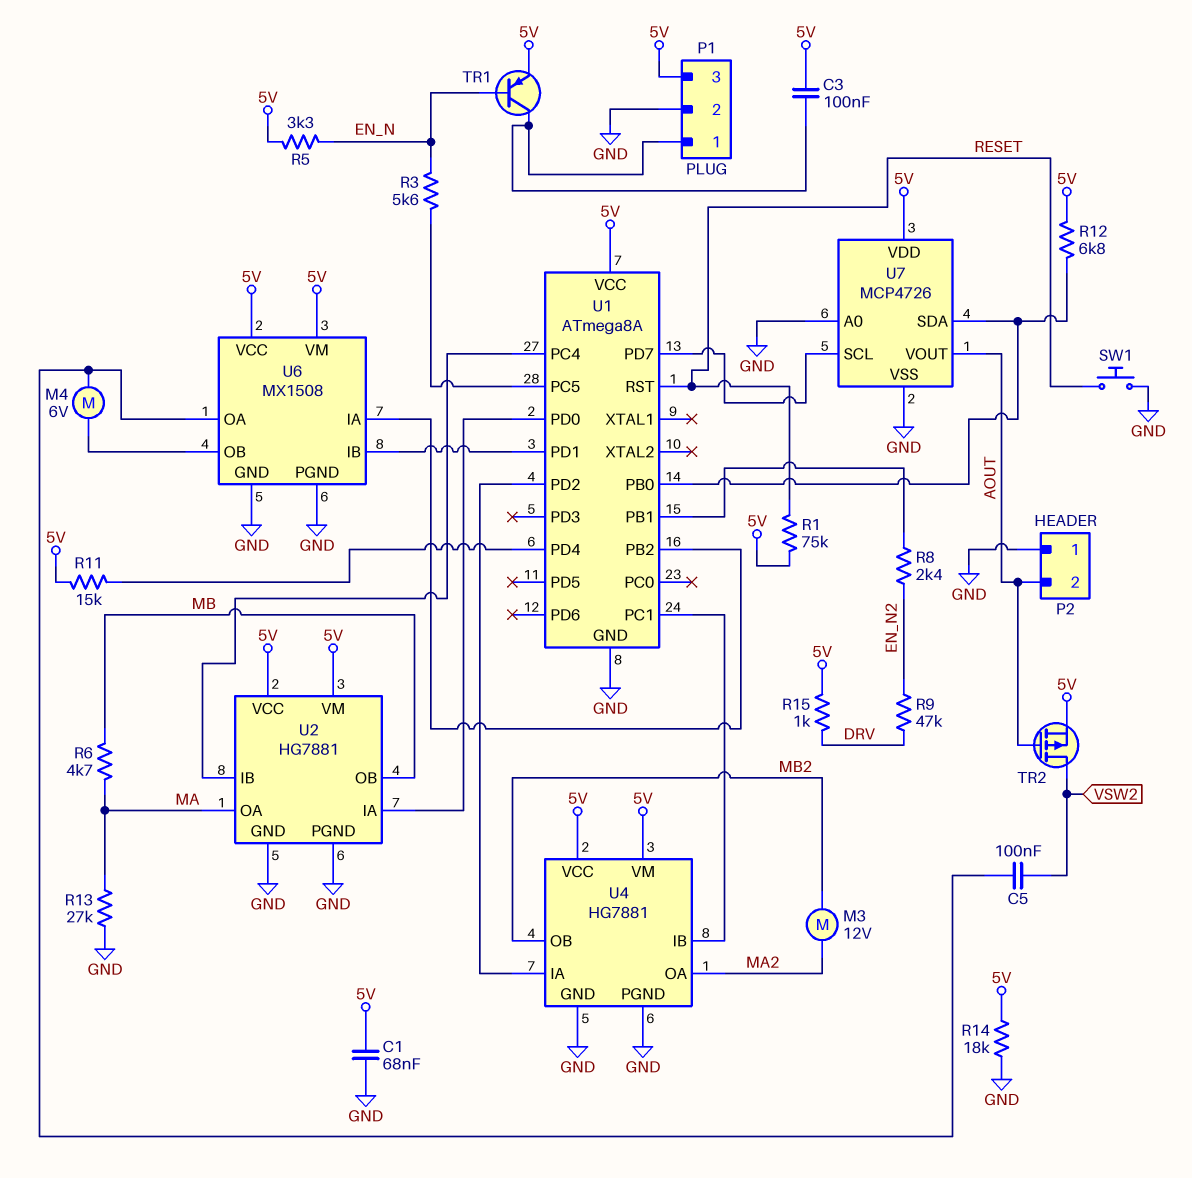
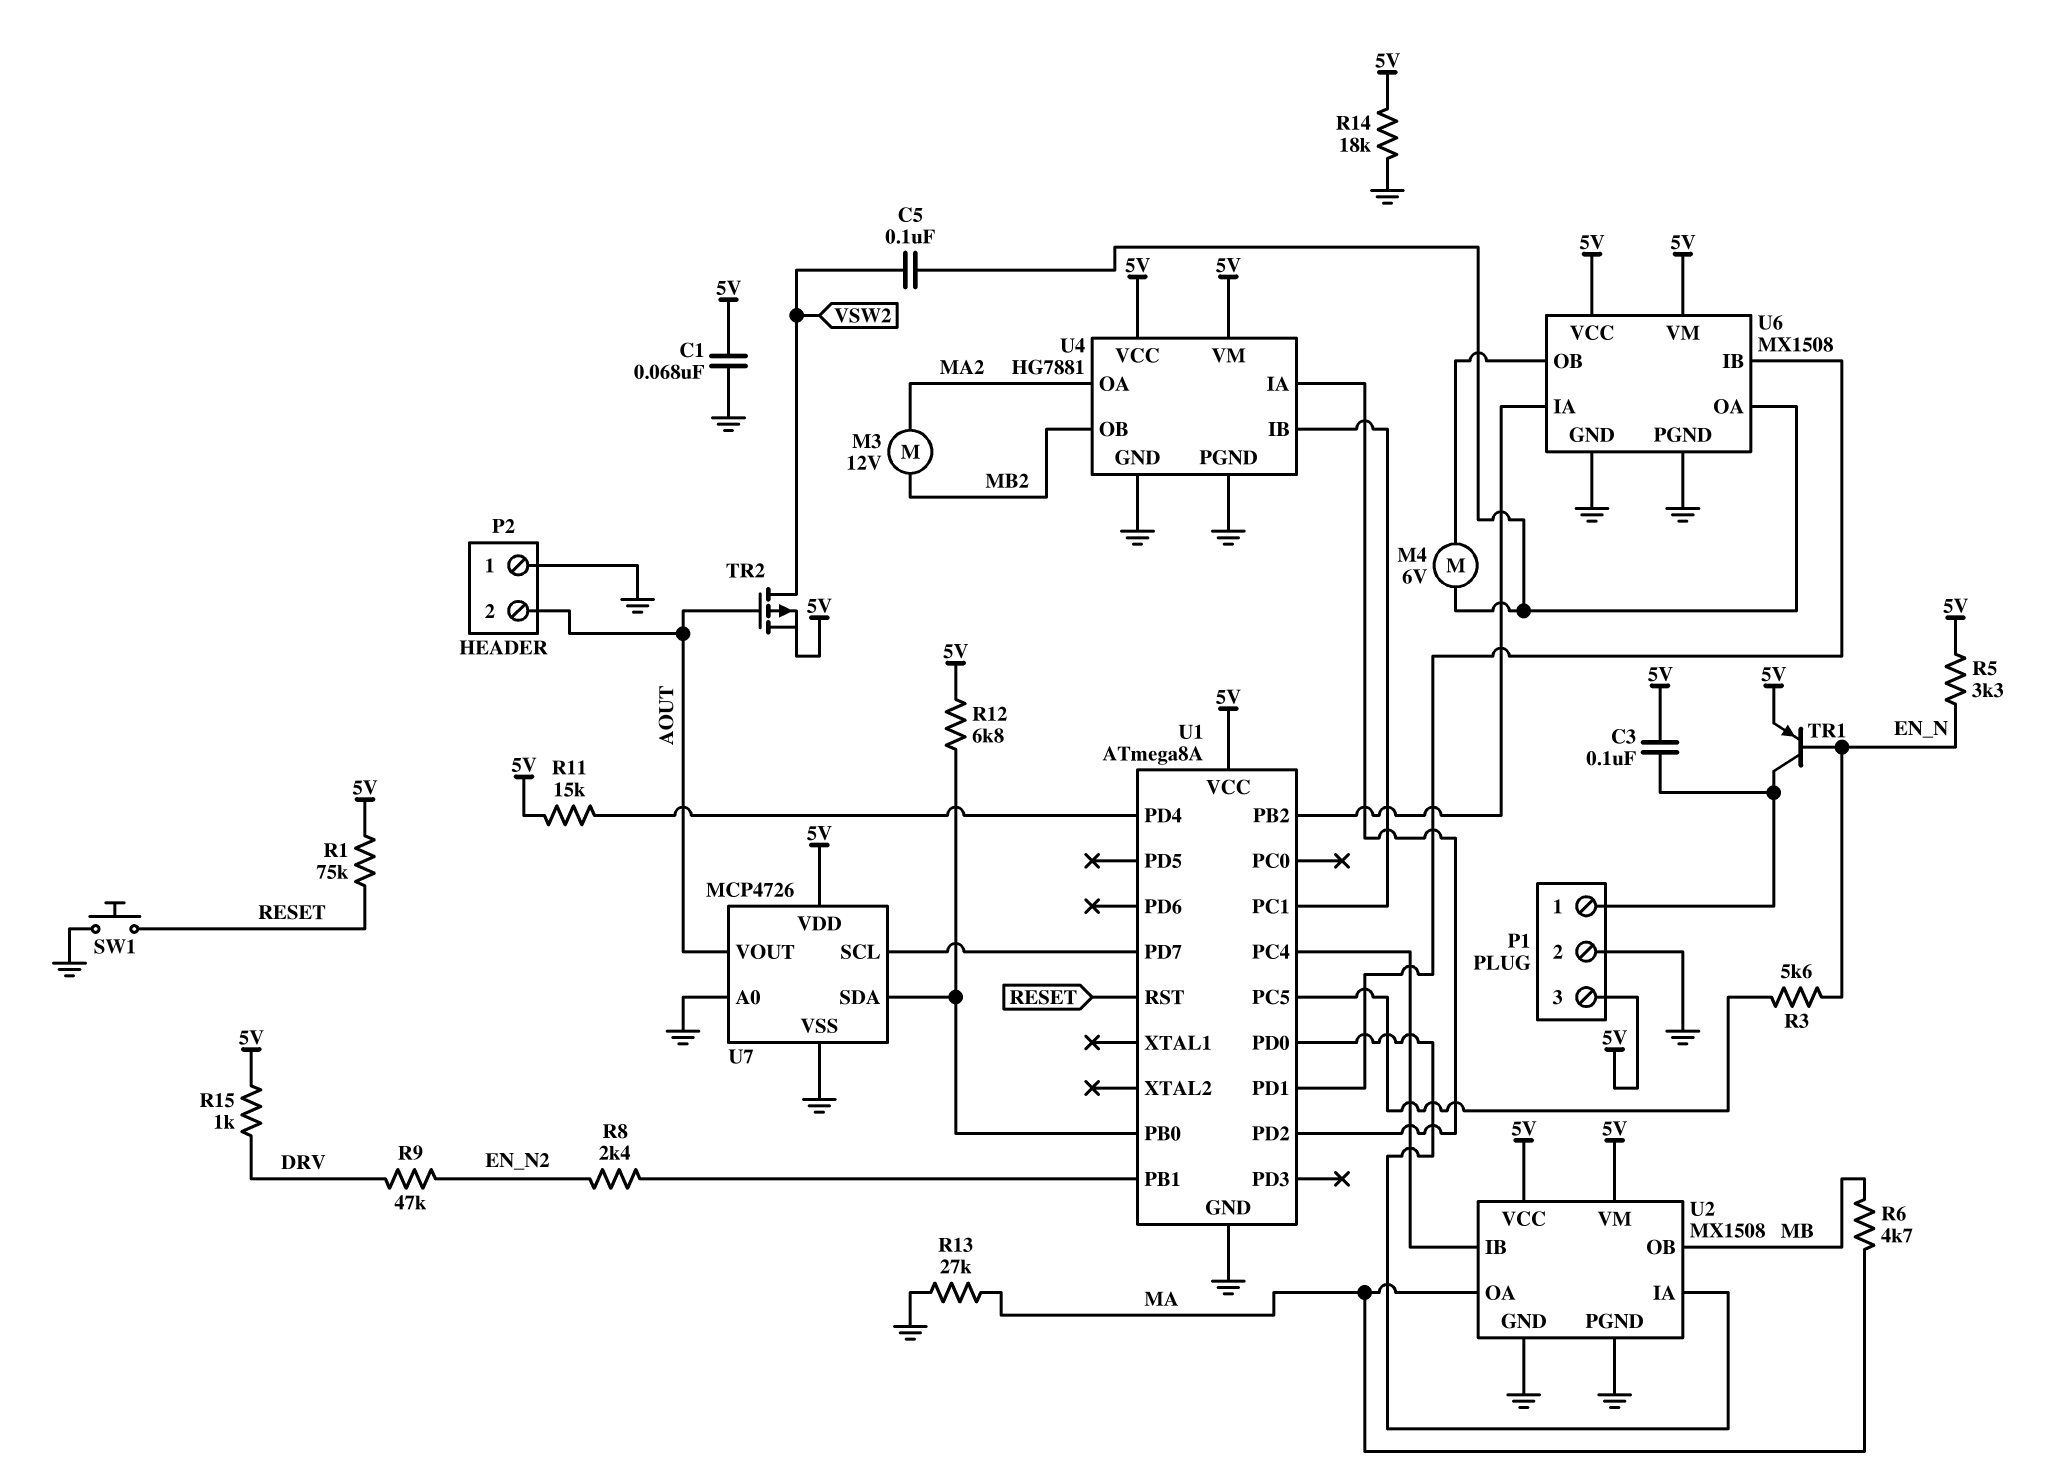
U2: HG7881 -> MX1508

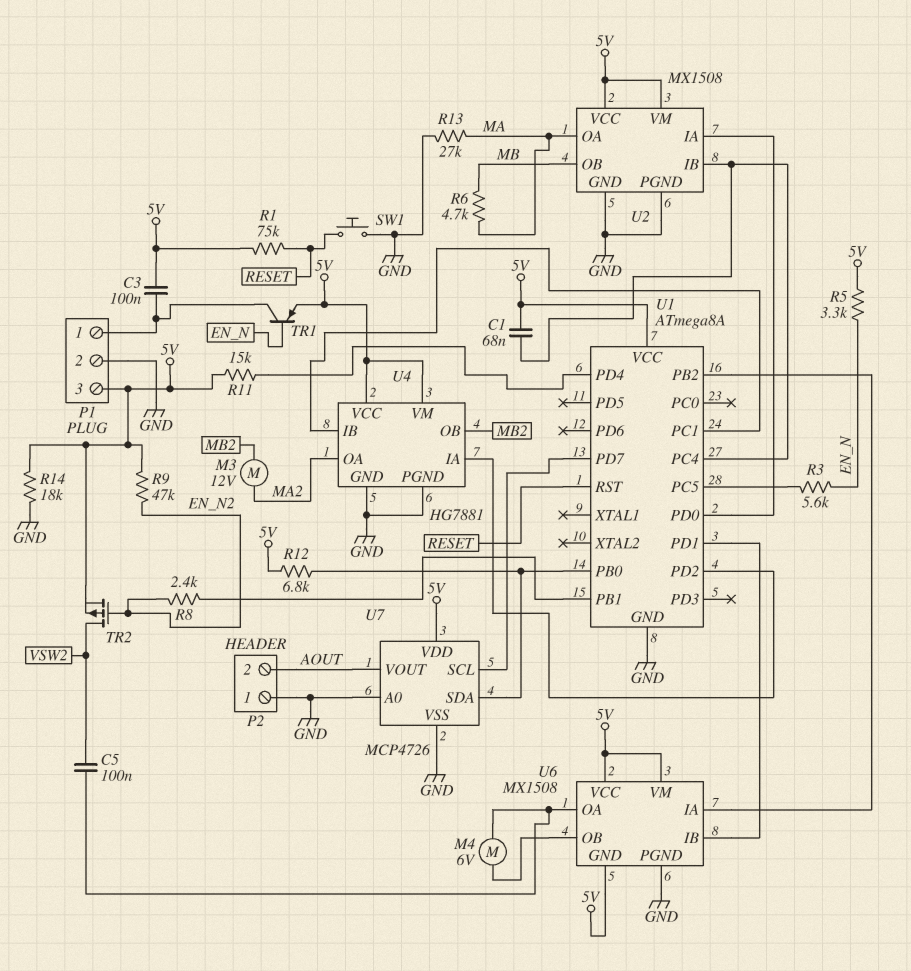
C1: 68nF (5V, GND) -> 68nF (5V, U1/PC4)
R9: 47k (DRV, EN_N2) -> 47k (5V, EN_N2)
R15: 1k (5V, DRV) -> none
TR2: PMOS (G AOUT, D VSW2, S 5V) -> PMOS (G EN_N2, D VSW2, S 5V)
U6 pin GND: GND -> 5V

